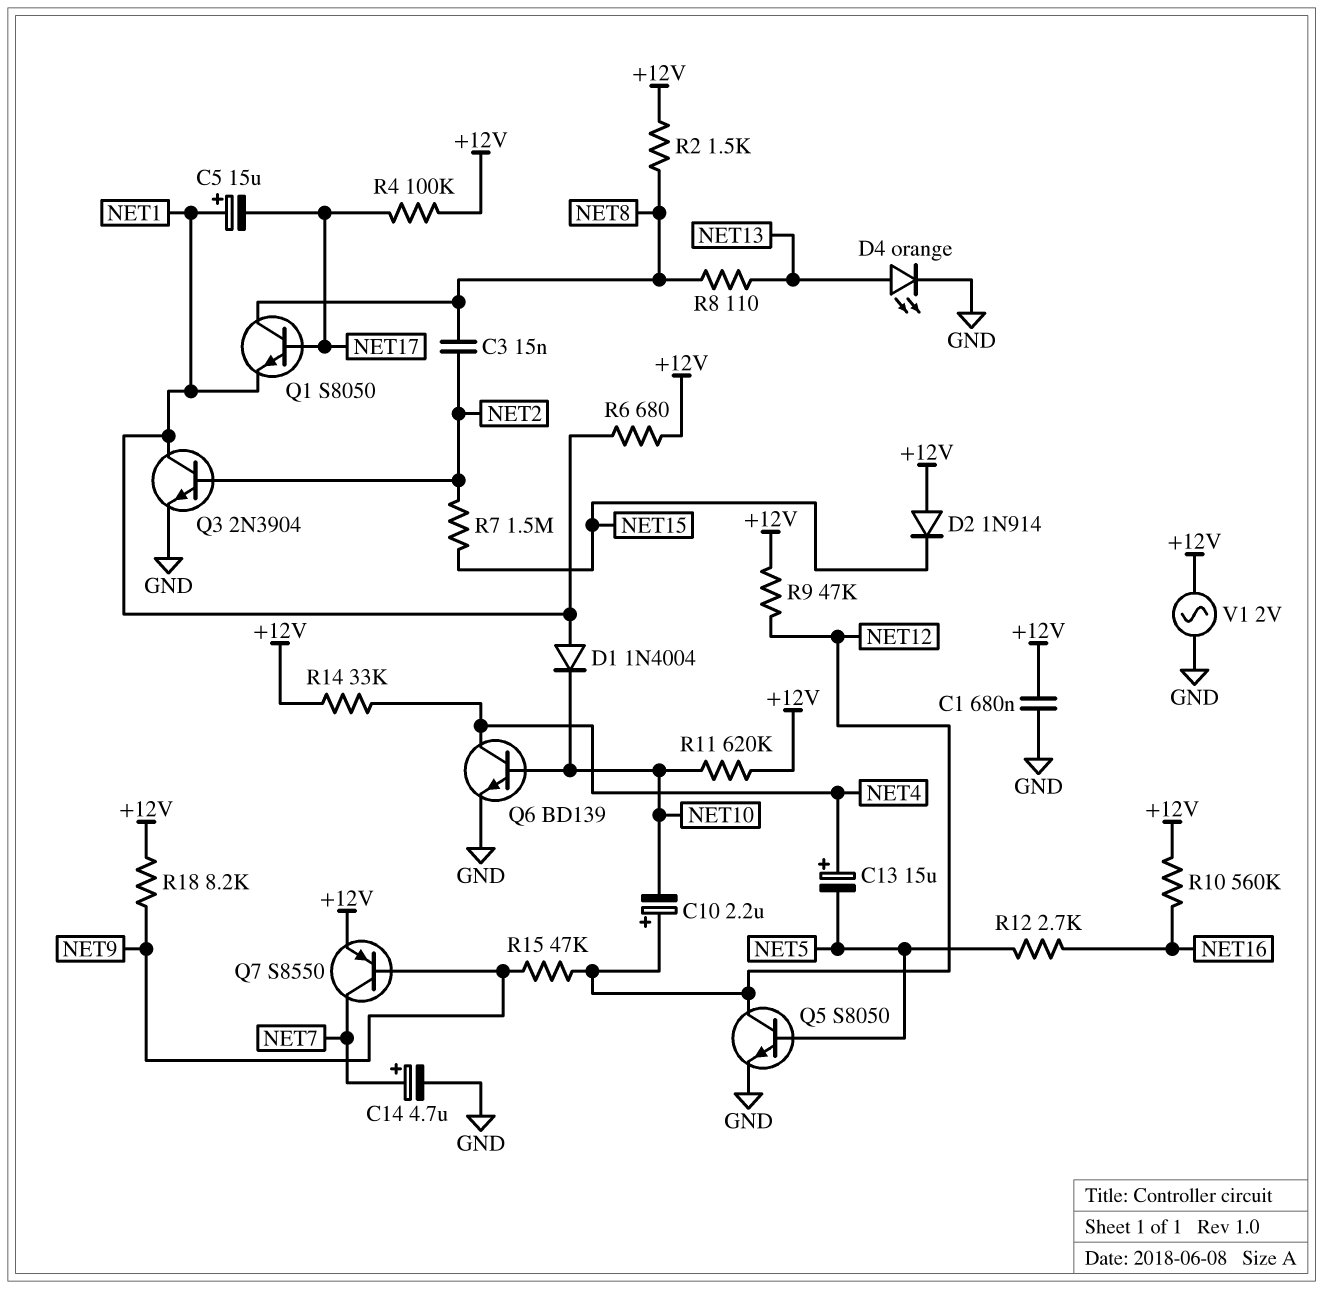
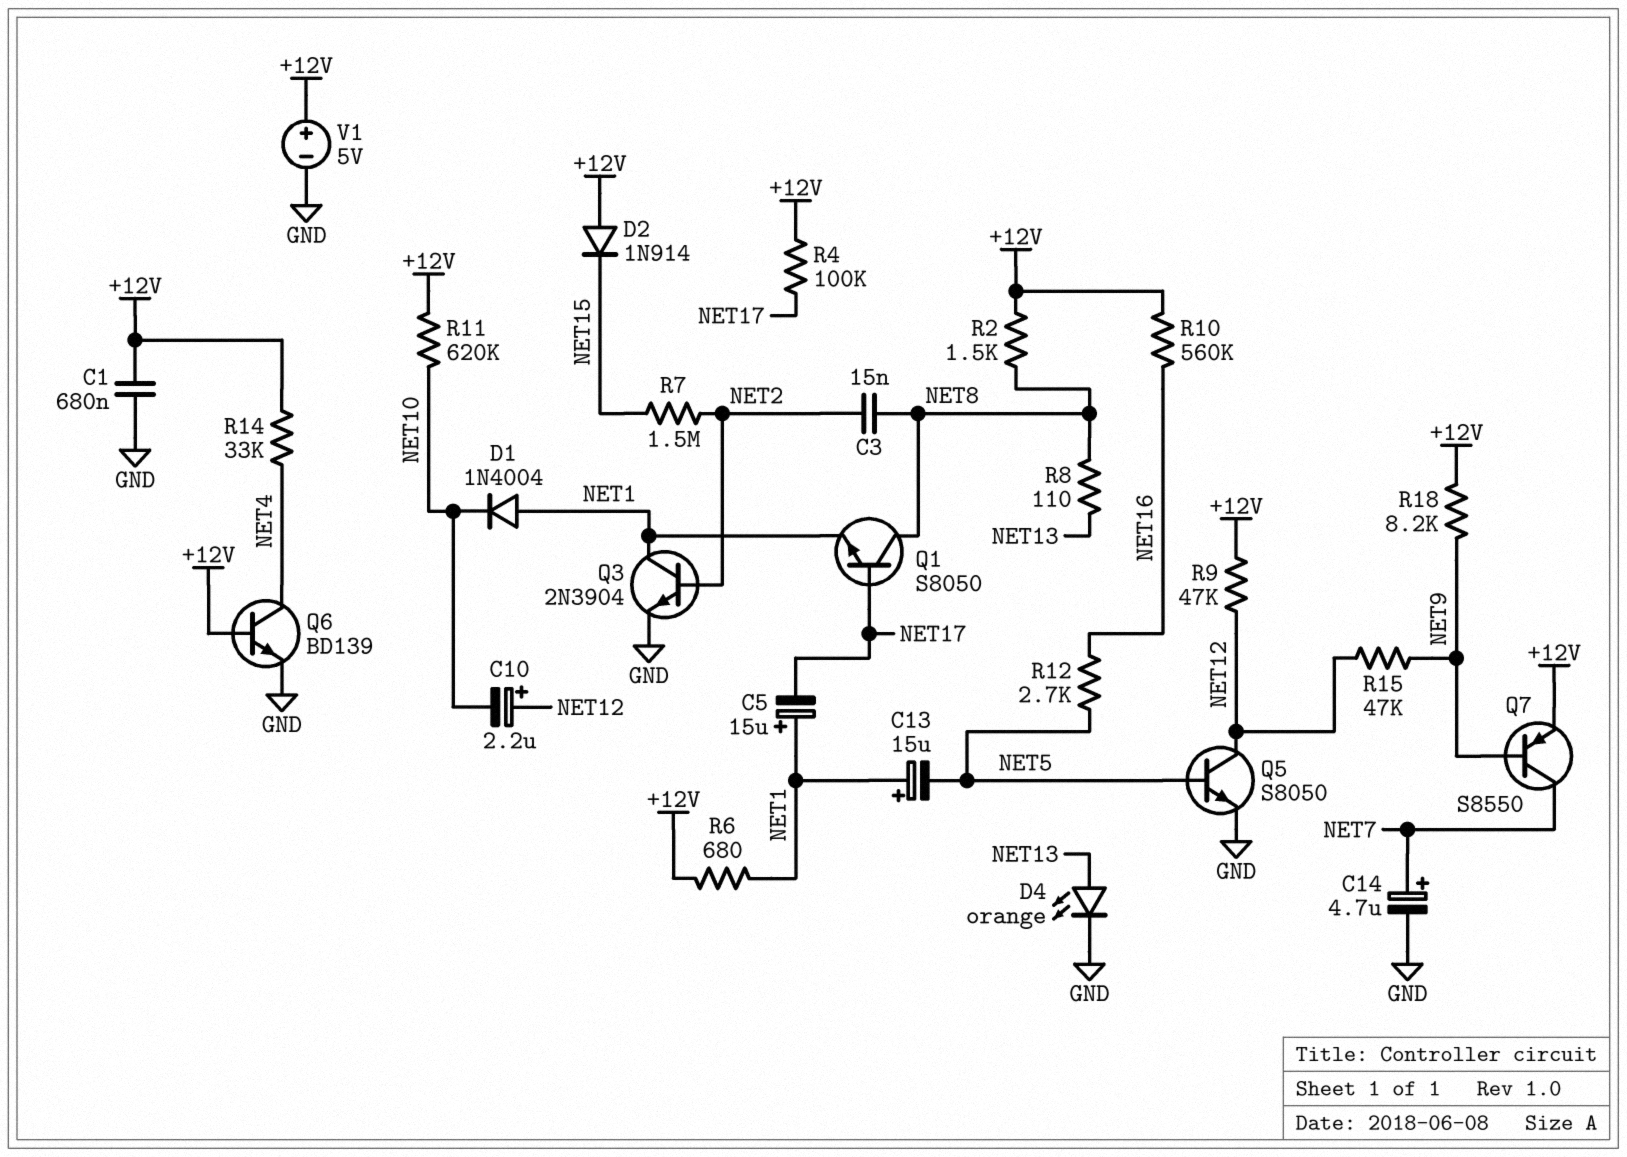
C13: 15uF (plus NET4, minus NET5) -> 15uF (plus NET1, minus NET5)
Q6: NPN BD139 (B NET10, C NET4, E GND) -> NPN BD139 (B +12V, C NET4, E GND)
V1: AC 2V (+12V, GND) -> 5V (plus +12V, minus GND)

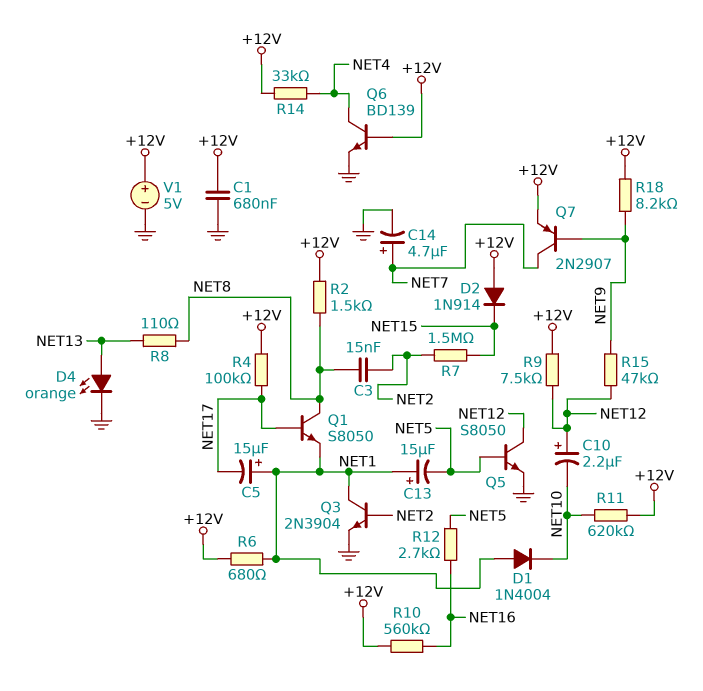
Q7: PNP S8550 (B NET9, C NET7, E +12V) -> PNP 2N2907 (B NET9, C NET7, E +12V)
R9: 47k (+12V, NET12) -> 7.5k (+12V, NET12)

